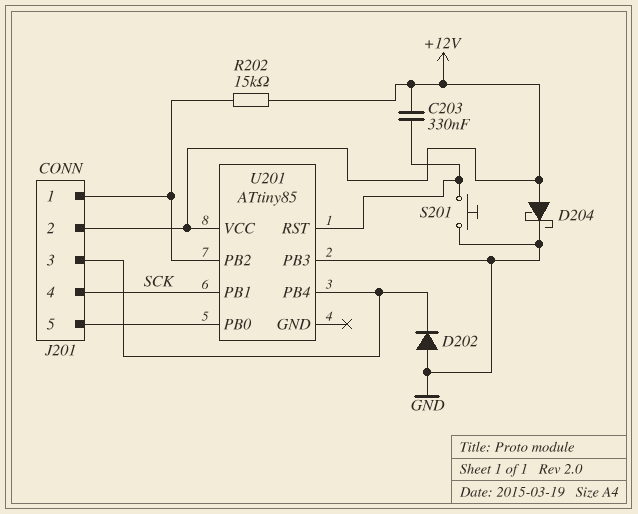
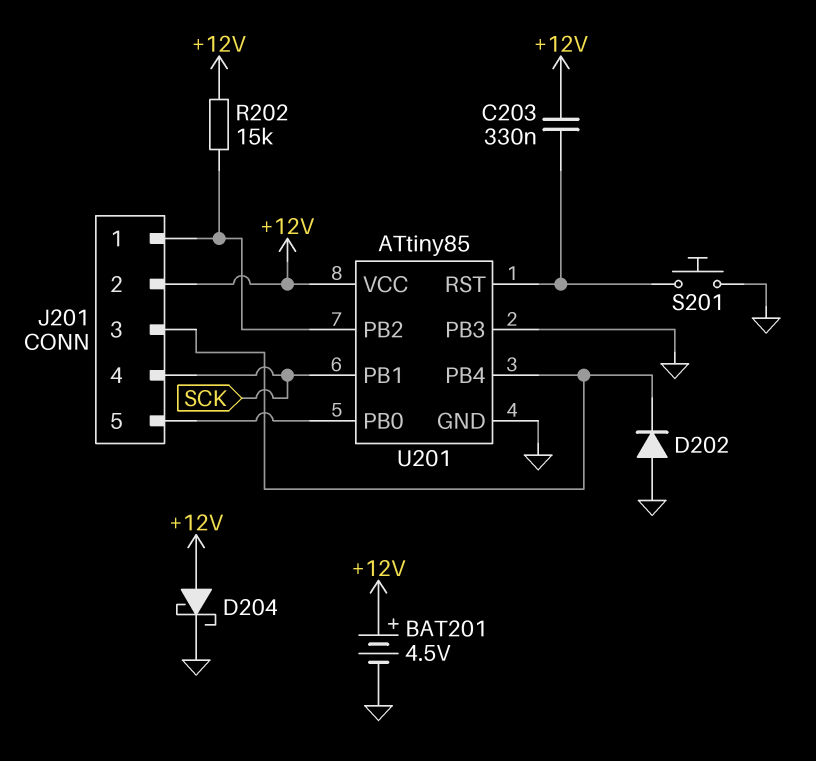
BAT201: none -> 4.5V (plus +12V, minus GND)
U201 pin GND: none -> GND

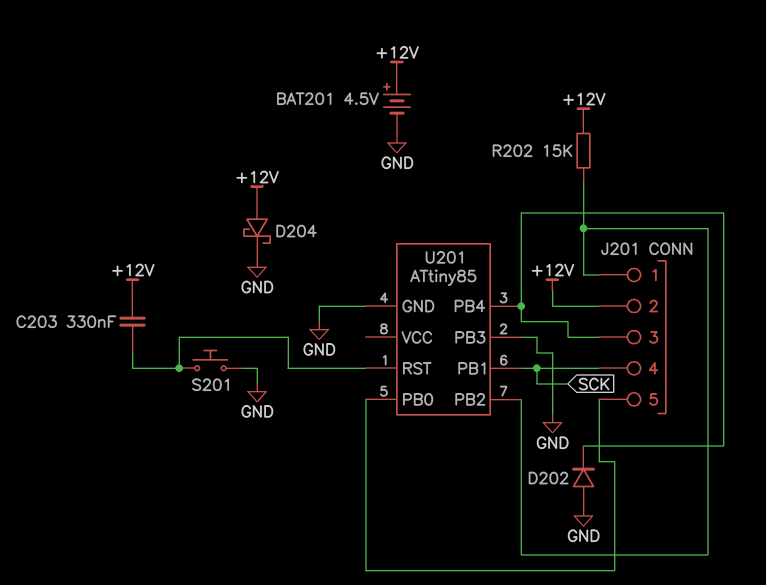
U201 pin VCC: +12V -> none

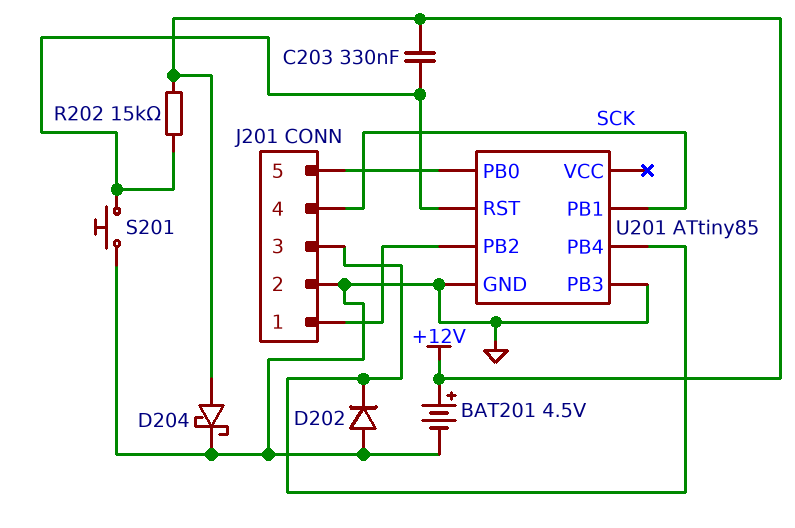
J201 pin 2: +12V -> GND
R202: 15k (+12V, J201/1) -> 15k (+12V, U201/RST)

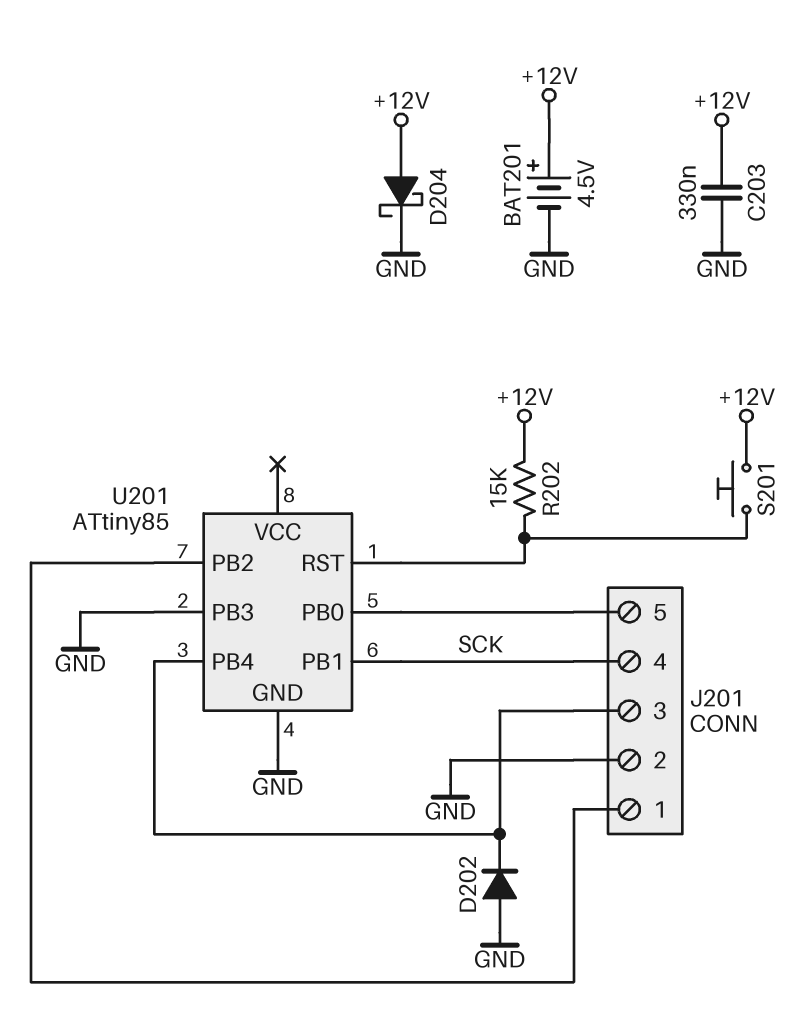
C203: 330nF (+12V, U201/RST) -> 330nF (+12V, GND)
S201: button (GND, U201/RST) -> button (+12V, U201/RST)

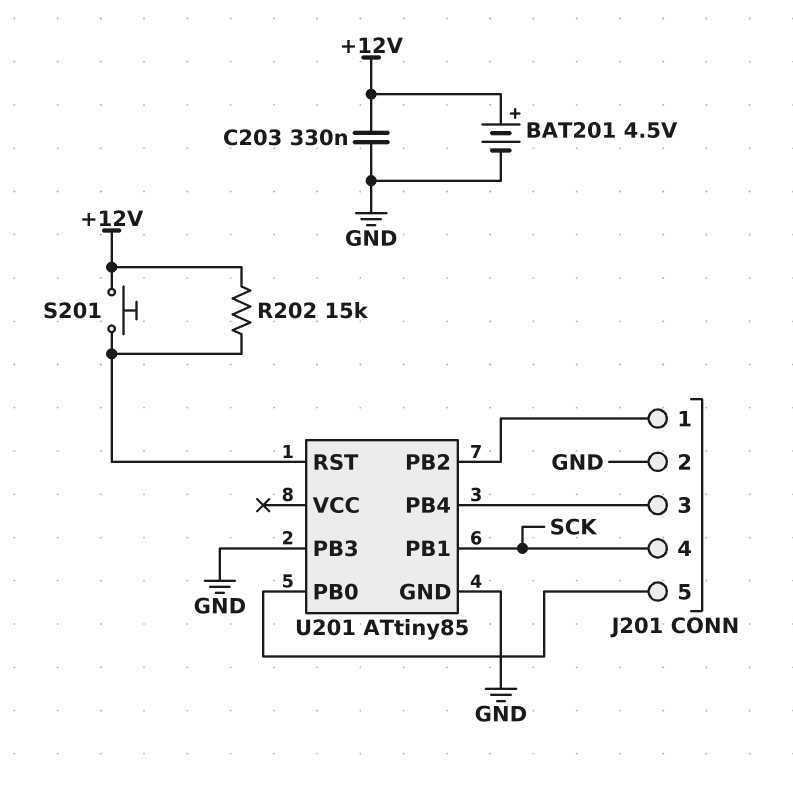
D202: diode (A GND, K J201/3) -> none
D204: schottky (A +12V, K GND) -> none

